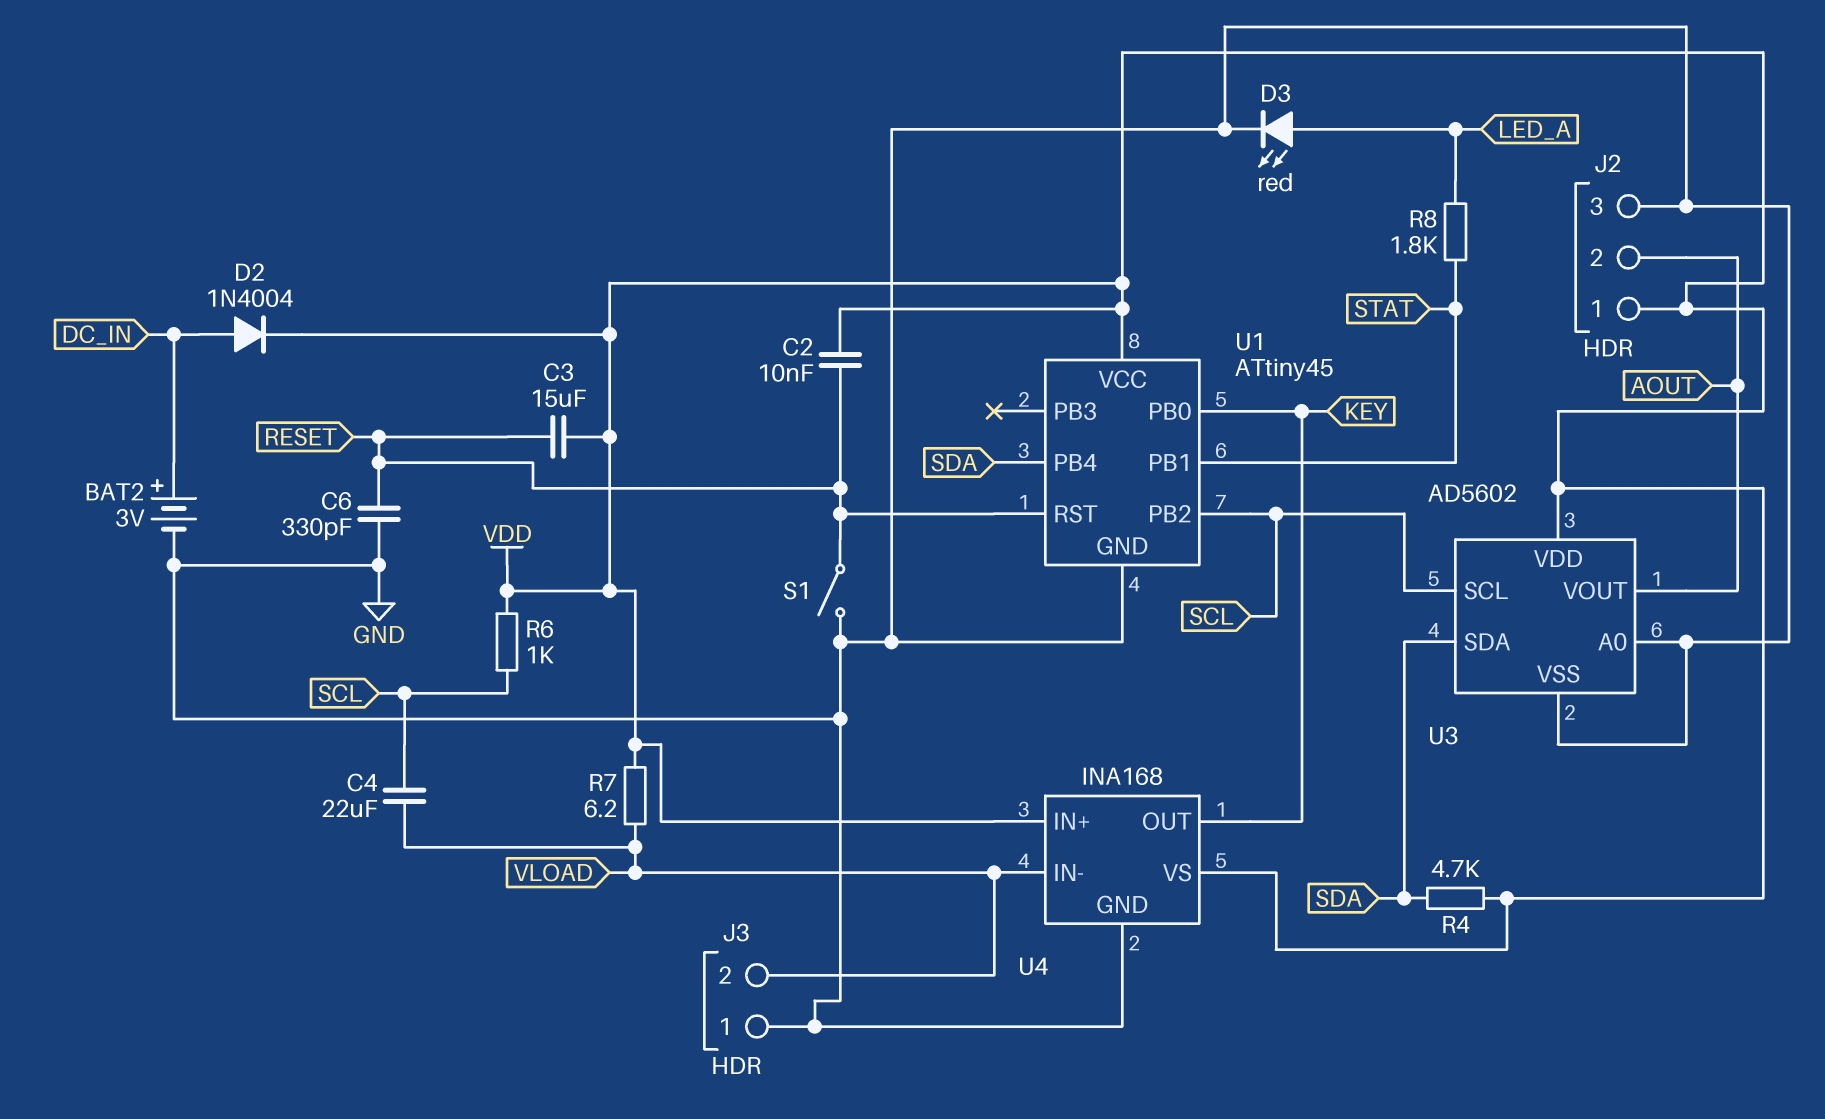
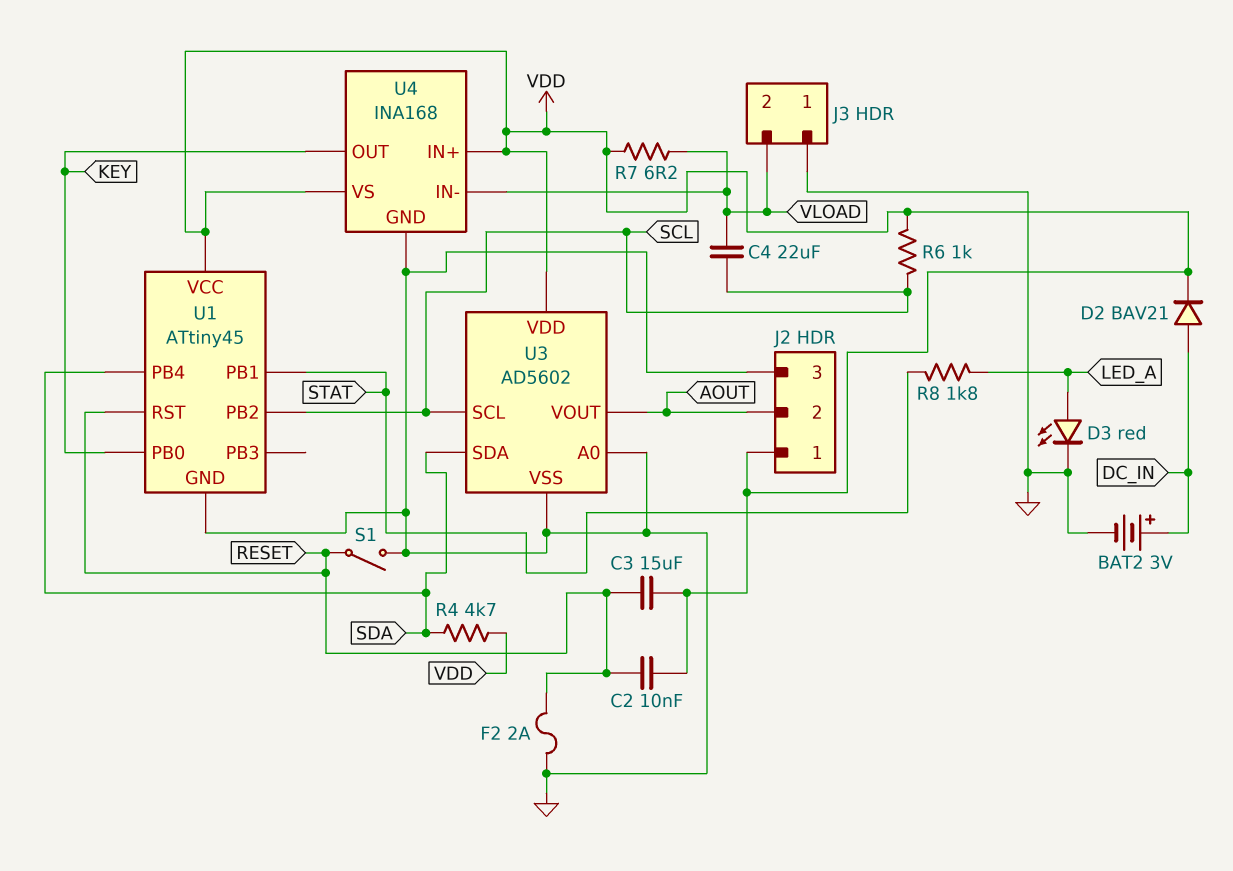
C6: 330pF (GND, RESET) -> none
D2: diode 1N4004 (A DC_IN, K VDD) -> diode BAV21 (A DC_IN, K VDD)
F2: none -> 2A (GND, RESET)

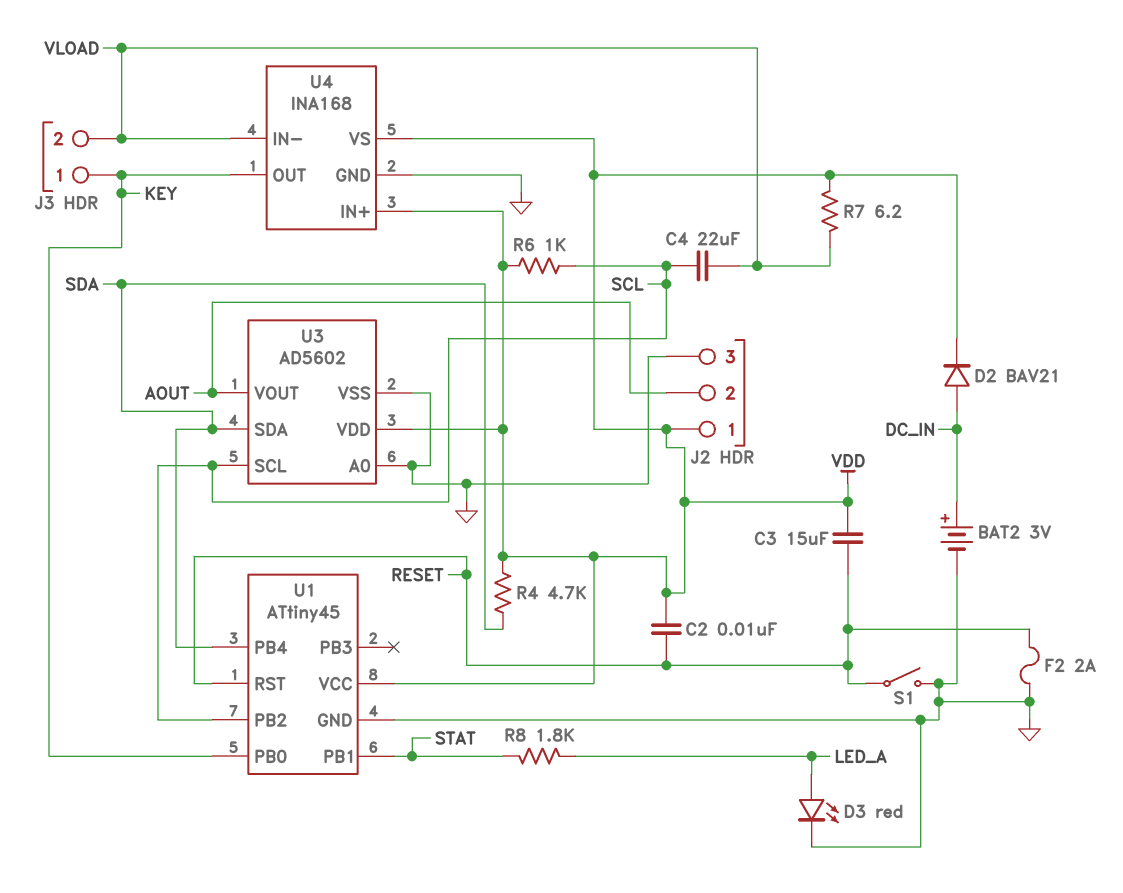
J3 pin 1: GND -> KEY

